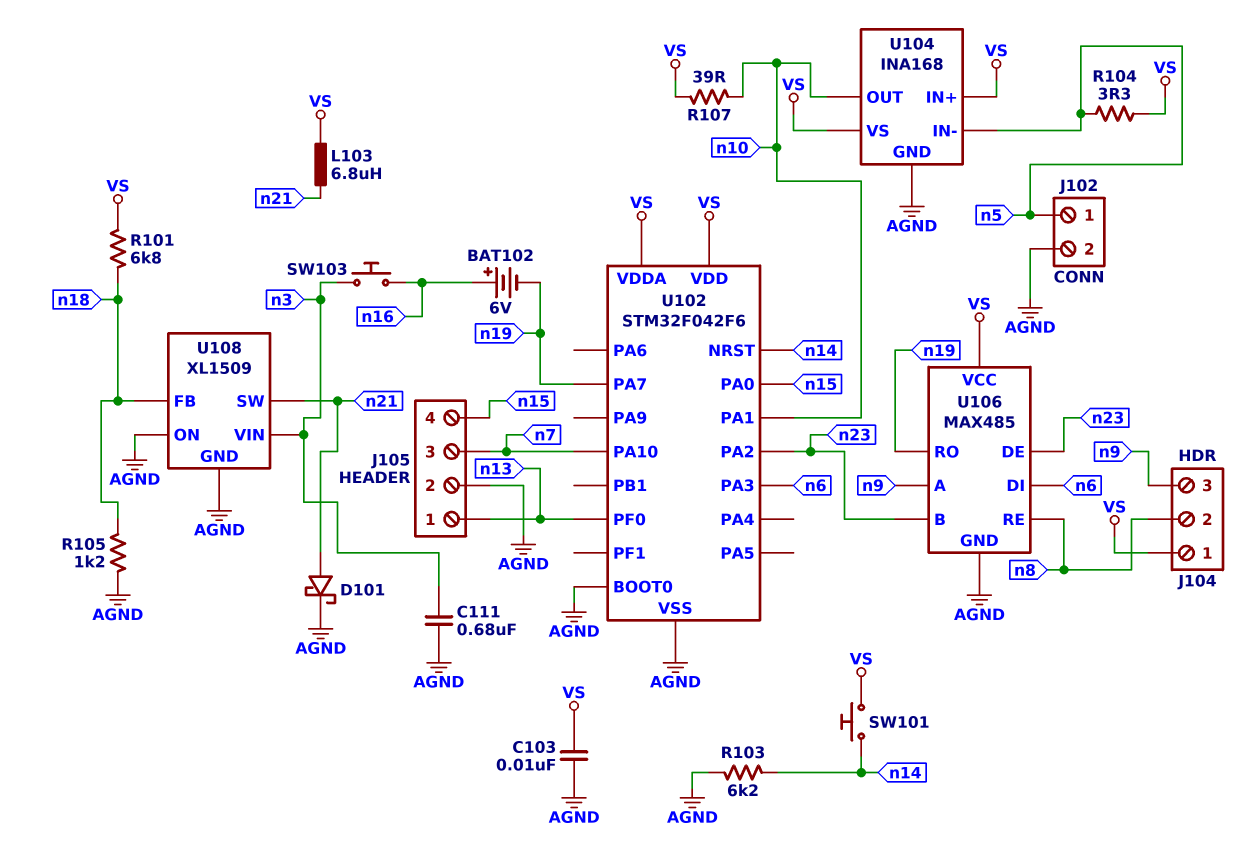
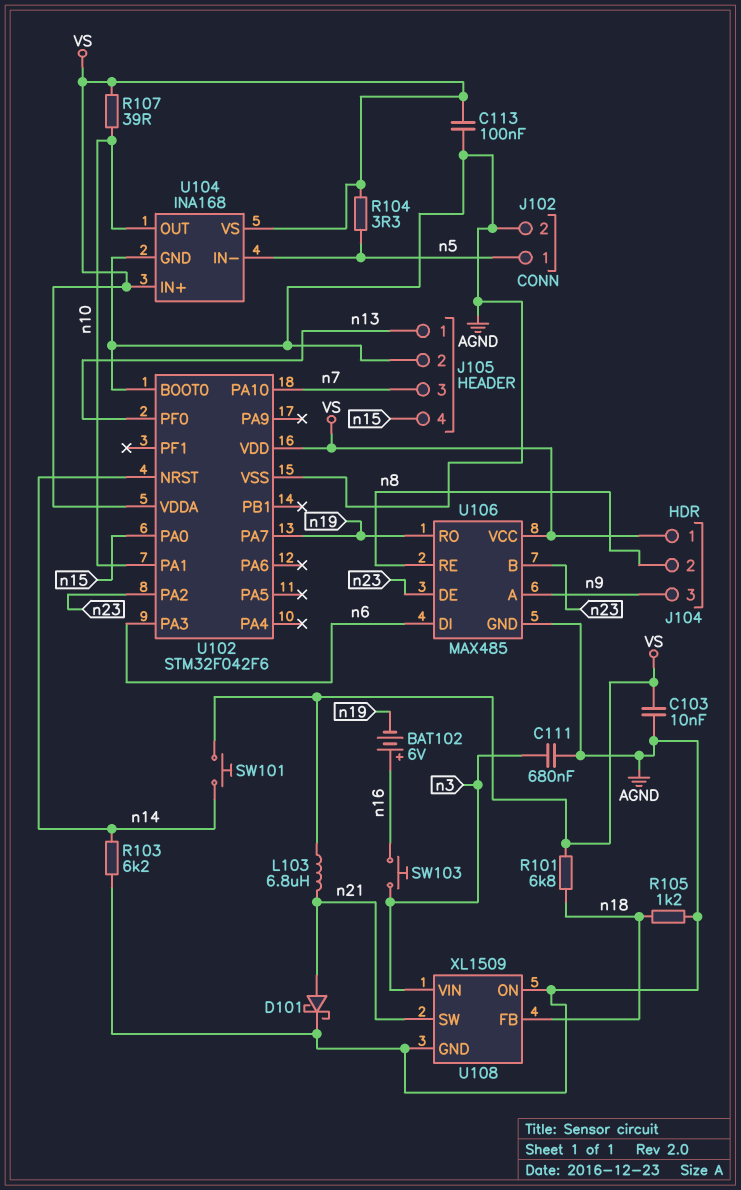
C113: none -> 100nF (AGND, VS)

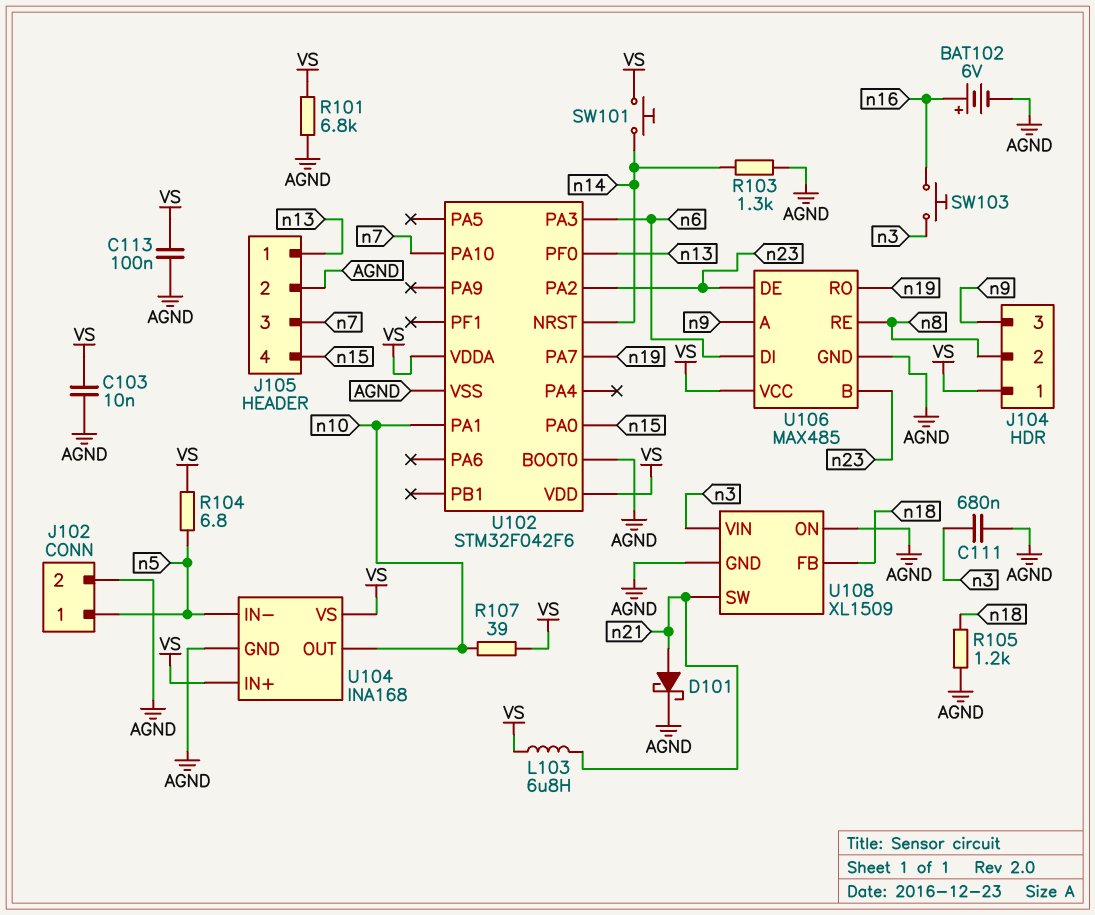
BAT102: 6V (plus n16, minus n19) -> 6V (plus n16, minus AGND)
R101: 6.8k (VS, n18) -> 6.8k (AGND, VS)
R103: 6.2k (AGND, n14) -> 1.3k (AGND, n14)
R104: 3.3 (VS, n5) -> 6.8 (VS, n5)

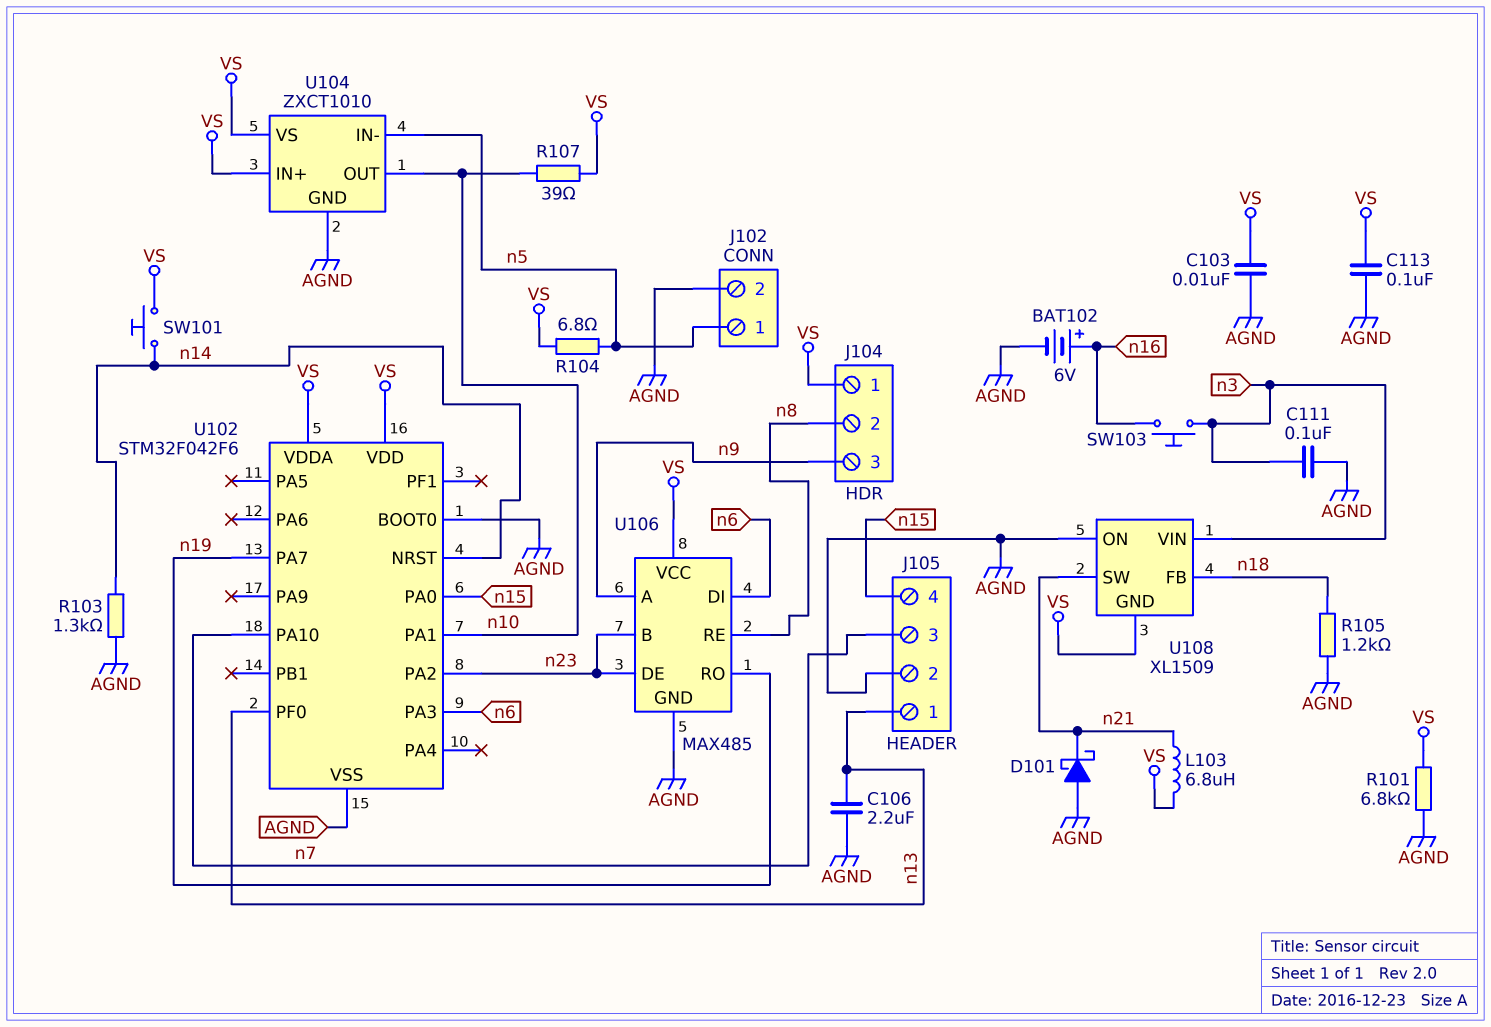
C106: none -> 2.2uF (AGND, n13)
C111: 680nF (AGND, n3) -> 100nF (AGND, n3)
D101: schottky (A n21, K AGND) -> schottky (A AGND, K n21)
U104: INA168 -> ZXCT1010
U108 pin GND: AGND -> VS

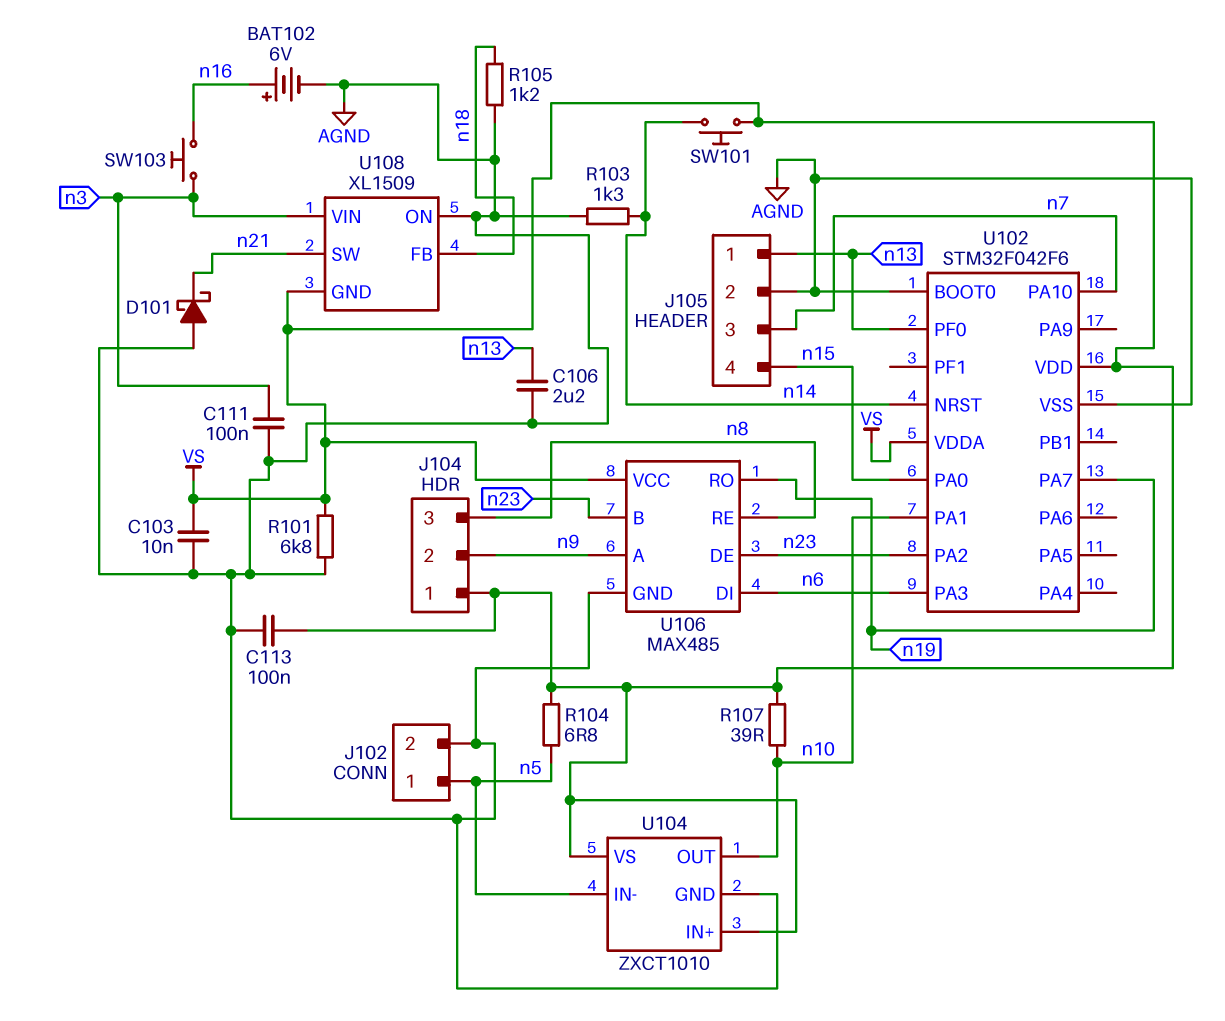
J104 pin 2: n8 -> n9
J104 pin 3: n9 -> n8
L103: 6.8uH (VS, n21) -> none

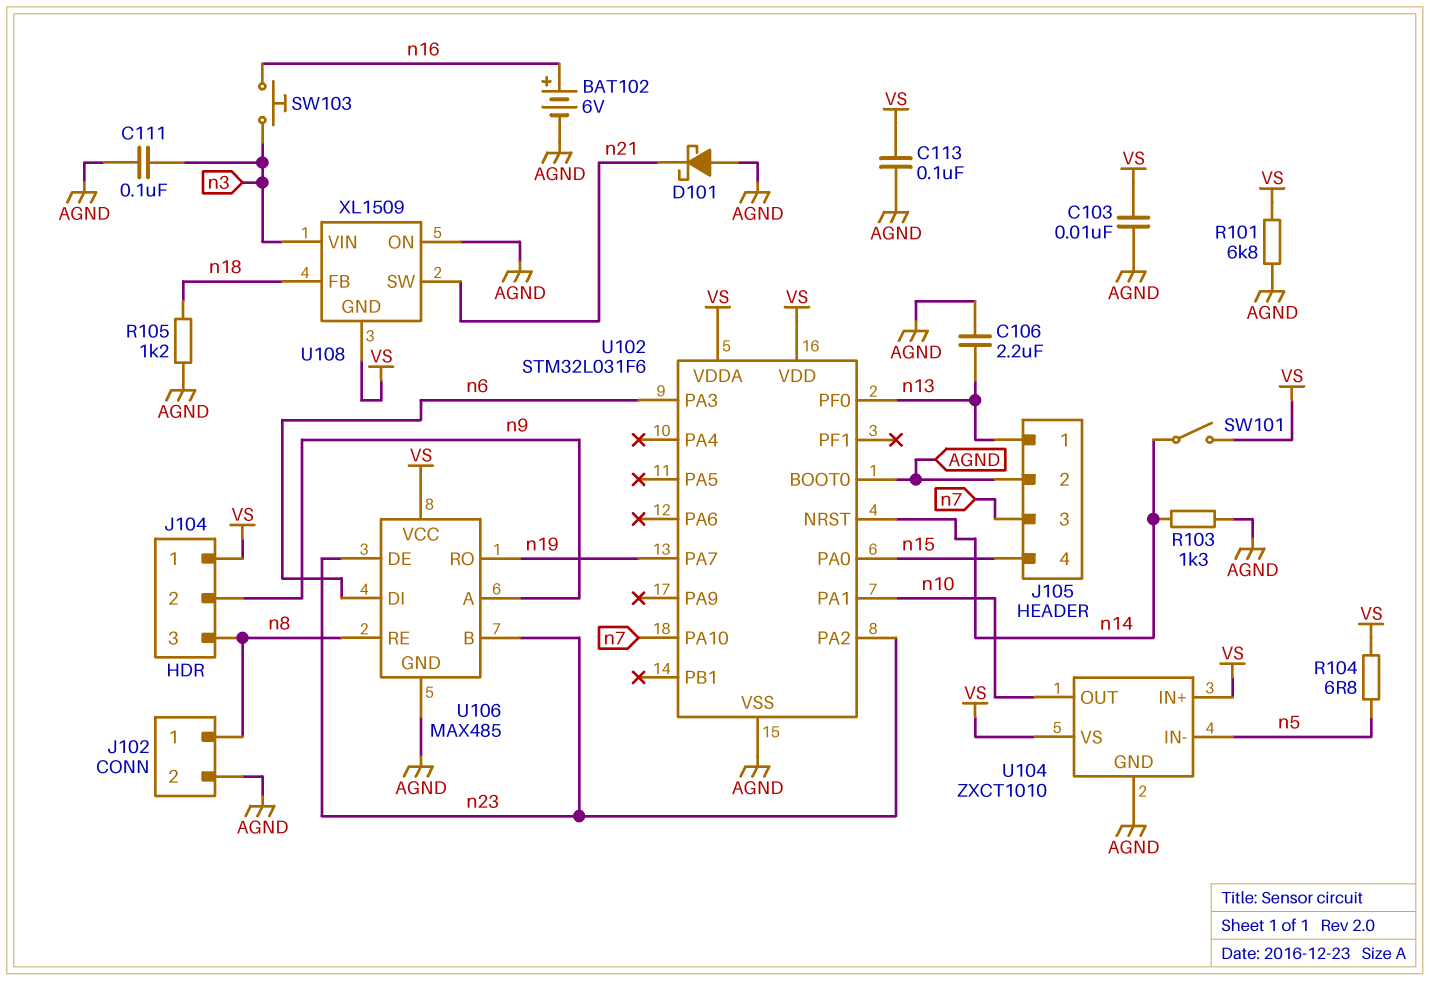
J102 pin 1: n5 -> n8
R107: 39 (VS, n10) -> none
SW101: button (VS, n14) -> switch (VS, n14)
U102: STM32F042F6 -> STM32L031F6

